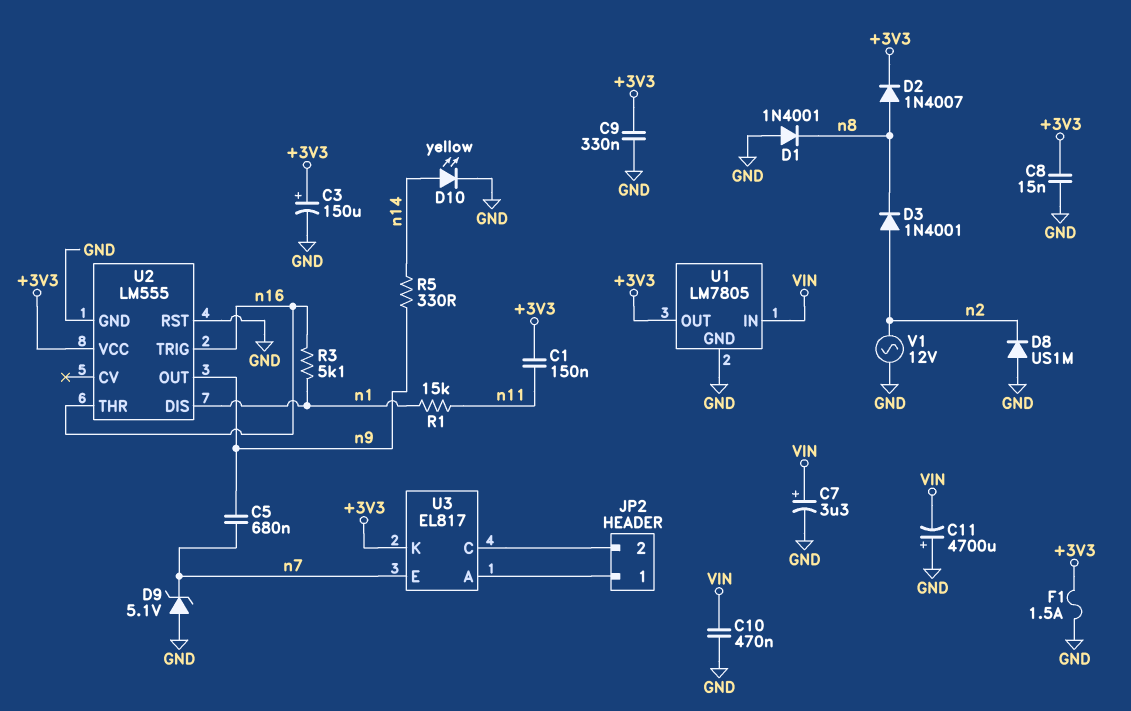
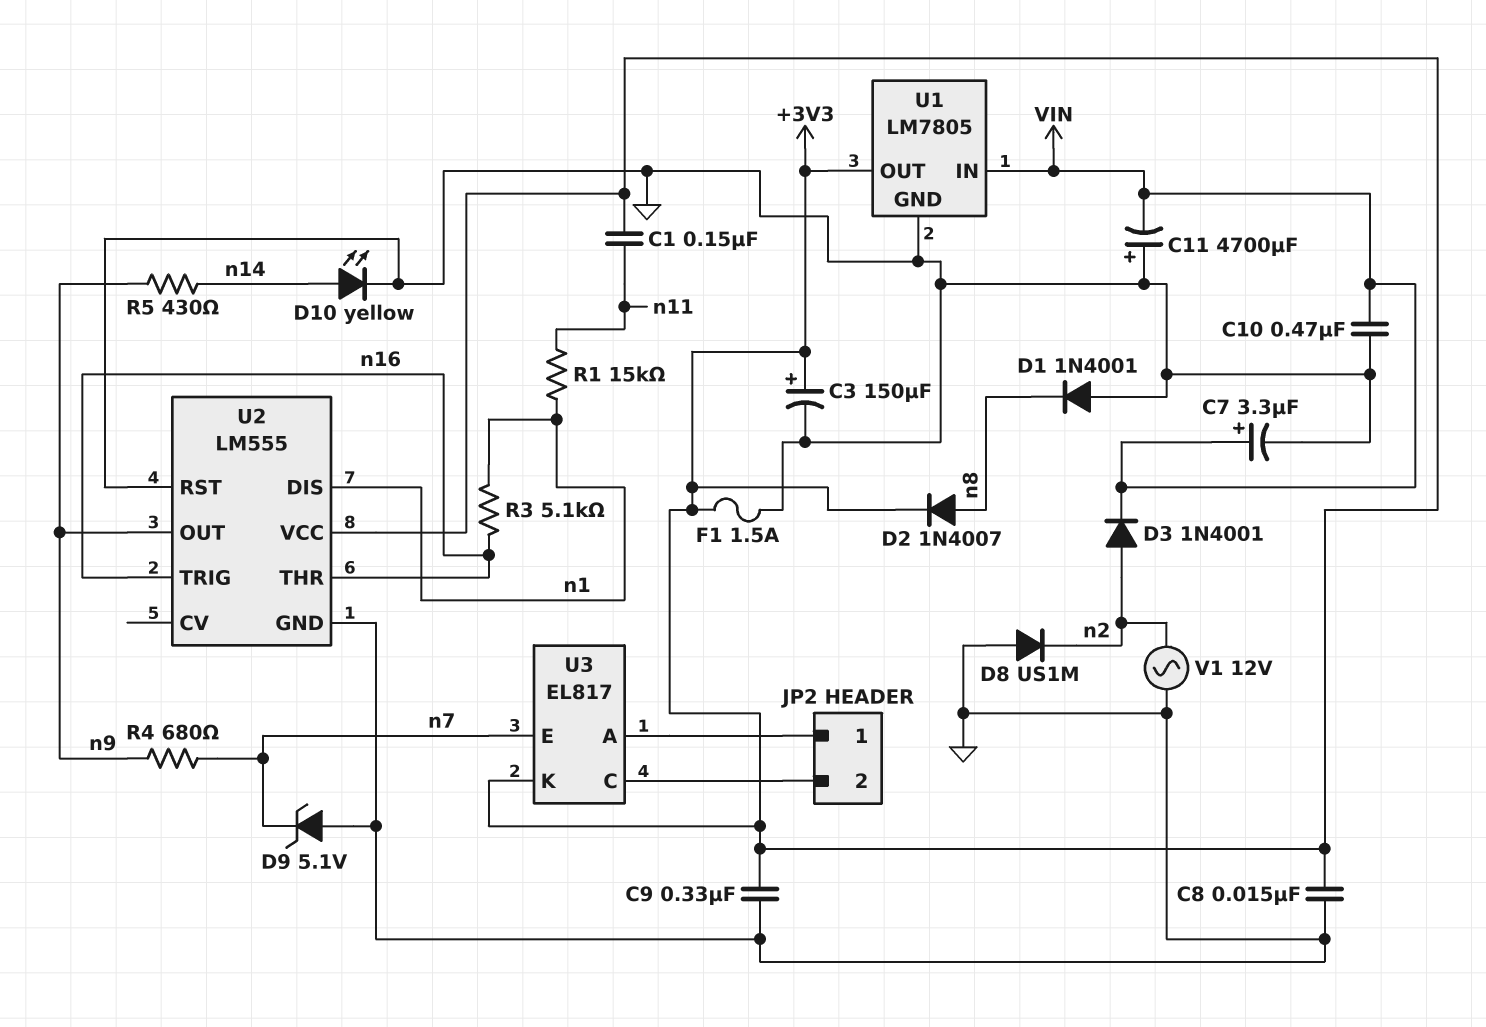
C5: 680nF (n7, n9) -> none
D3: diode 1N4001 (A n2, K n8) -> diode 1N4001 (A n2, K VIN)
R4: none -> 680 (n7, n9)
R5: 330 (n9, n14) -> 430 (n9, n14)

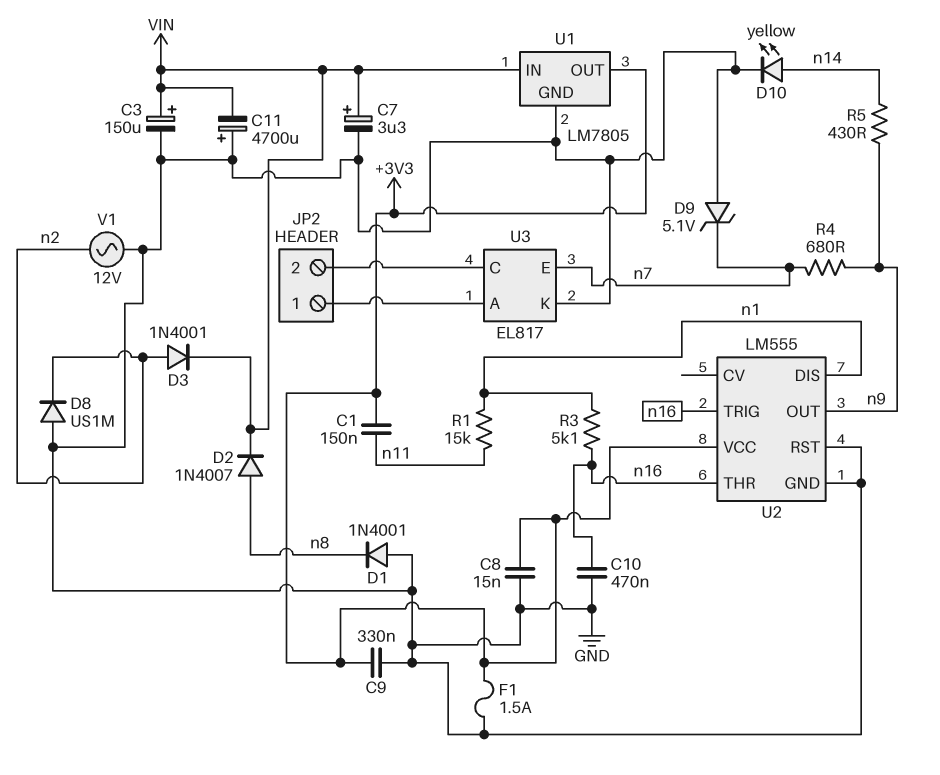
C3: 150uF (plus +3V3, minus GND) -> 150uF (plus VIN, minus GND)
C10: 470nF (GND, VIN) -> 470nF (GND, n16)
D2: diode 1N4007 (A n8, K +3V3) -> diode 1N4007 (A n8, K VIN)
U3 pin K: +3V3 -> GND

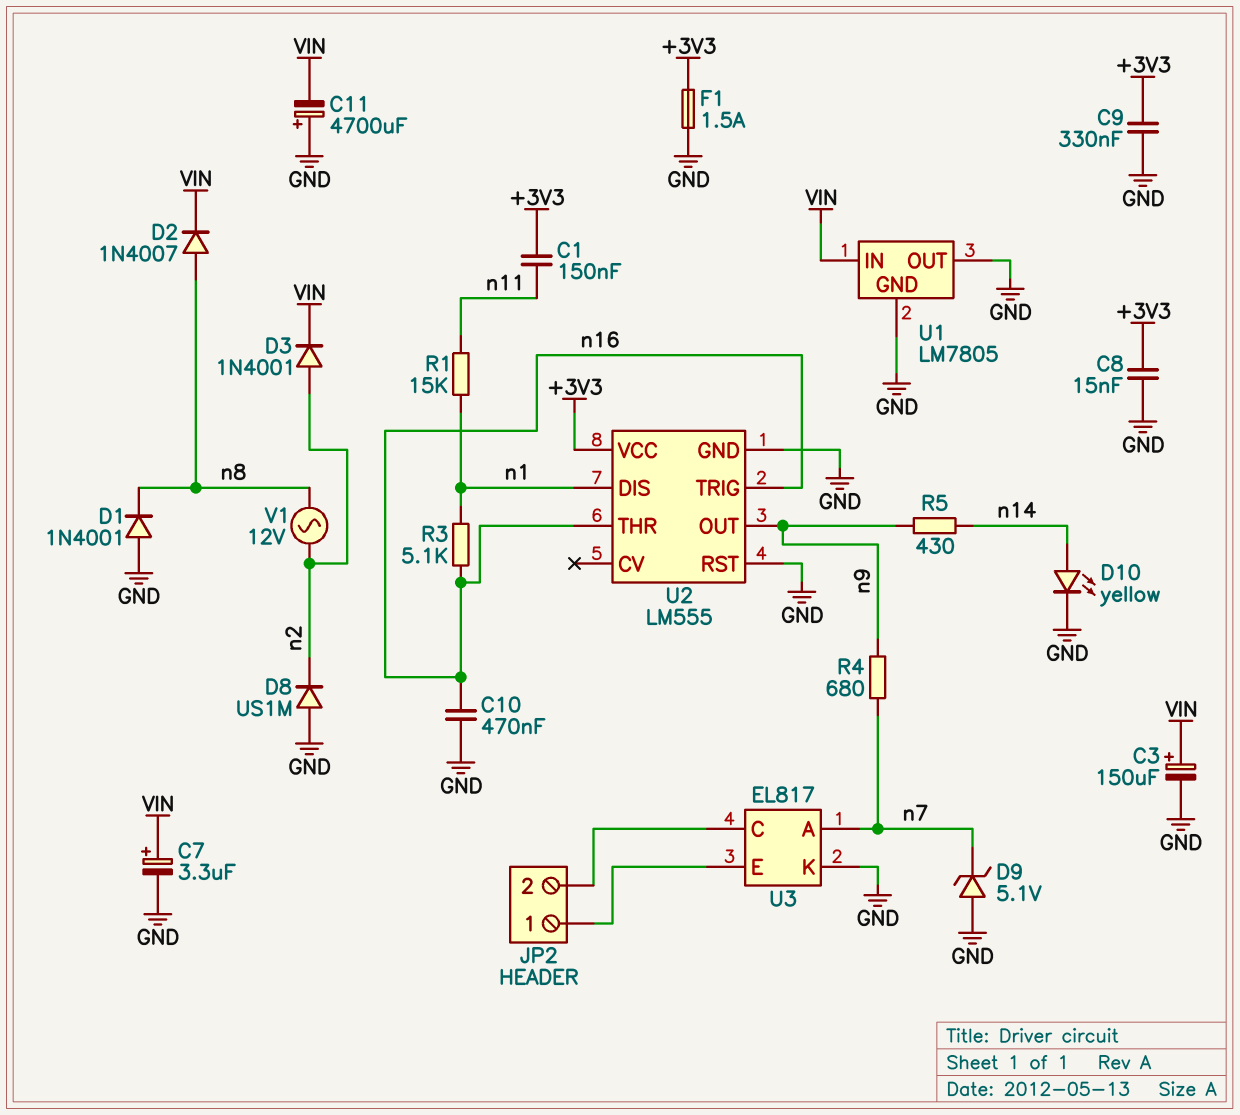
U1 pin OUT: +3V3 -> GND
U3 pin A: JP2/1 -> n7
U3 pin E: n7 -> JP2/1
V1: AC 12V (GND, n2) -> AC 12V (n2, n8)

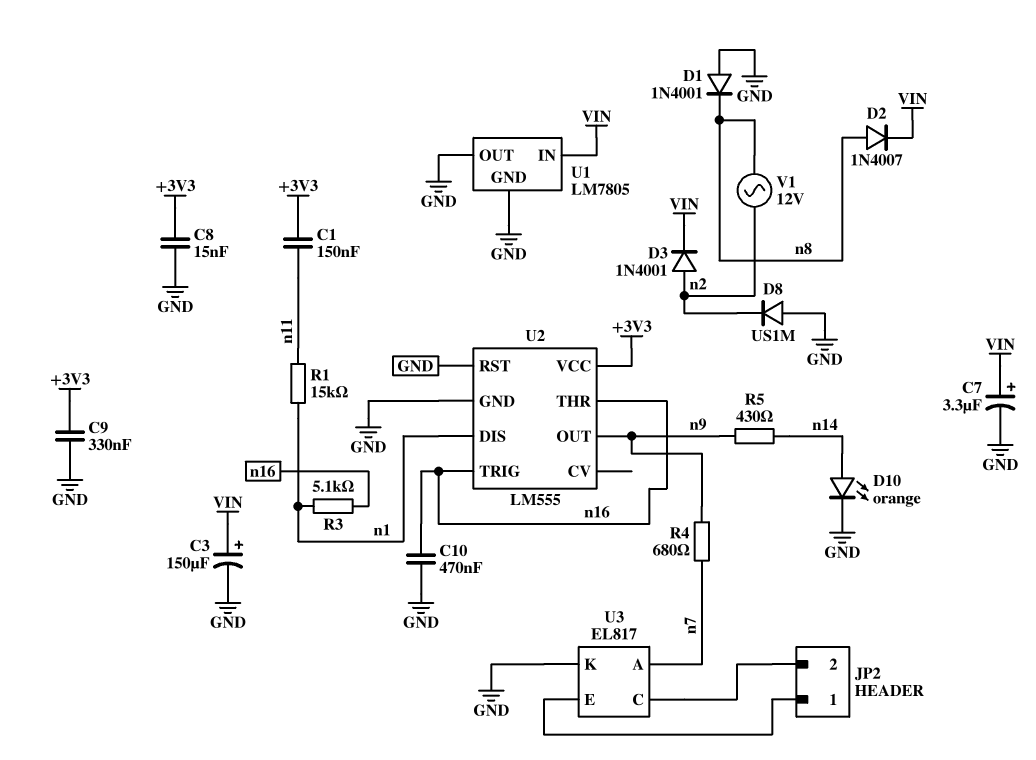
C11: 4700uF (plus GND, minus VIN) -> none
D9: zener 5.1V (A GND, K n7) -> none
D10: LED yellow (A n14, K GND) -> LED orange (A n14, K GND)
F1: 1.5A (+3V3, GND) -> none

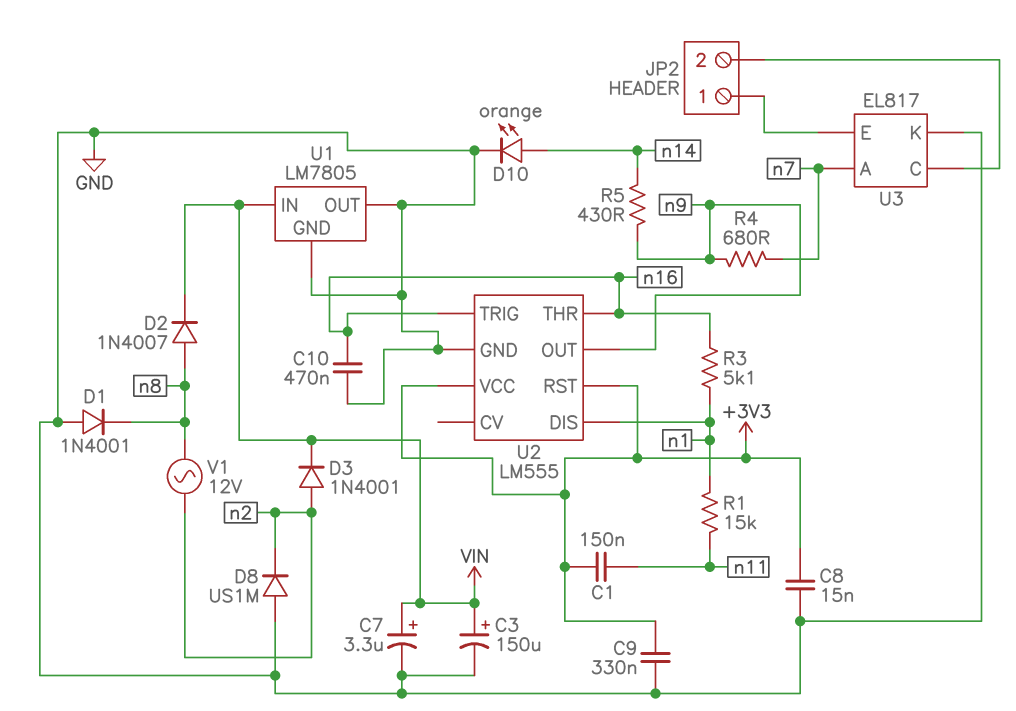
U2 pin RST: GND -> +3V3

